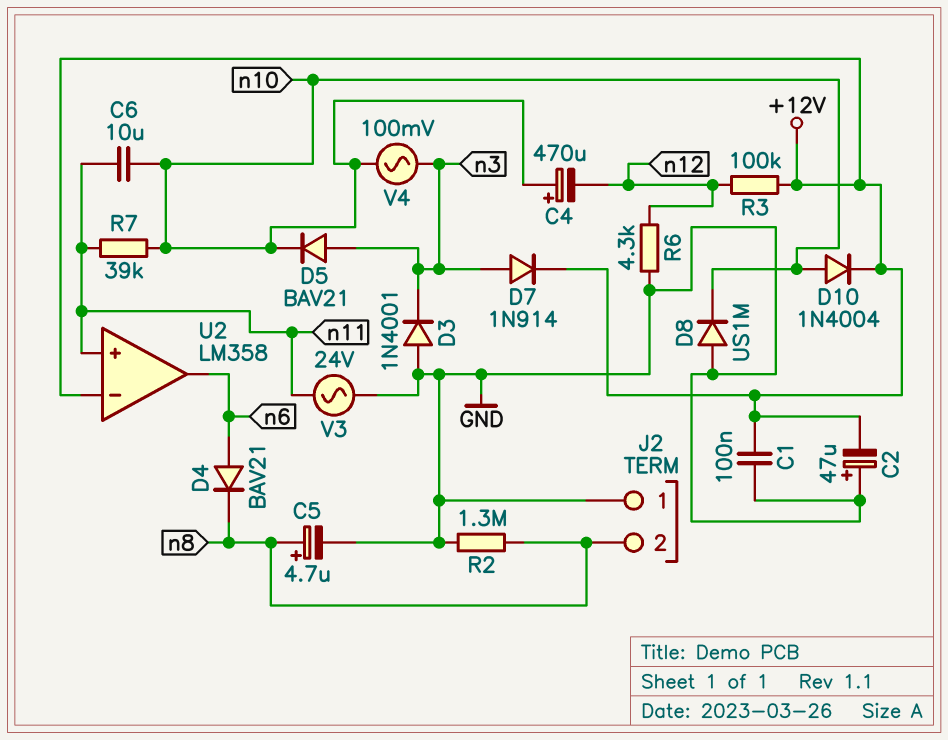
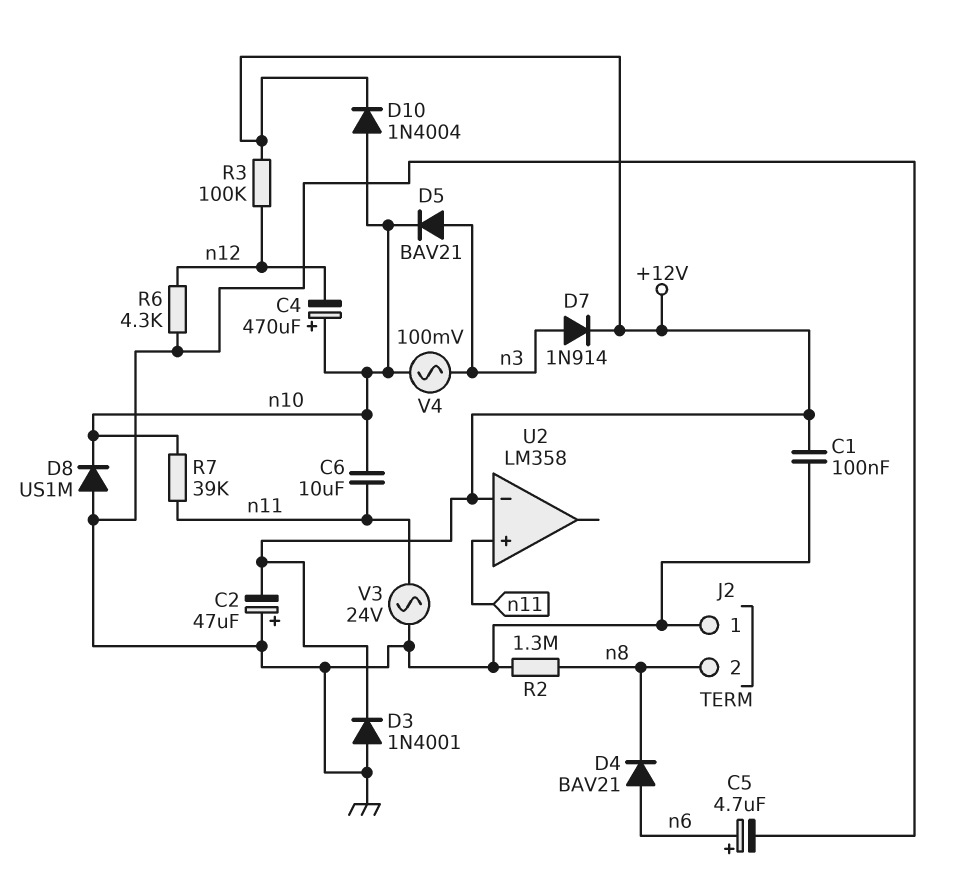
C5: 4.7uF (plus n8, minus GND) -> 4.7uF (plus n6, minus GND)
D3: diode 1N4001 (A GND, K n3) -> diode 1N4001 (A GND, K +12V)
U2 pin out: n6 -> none

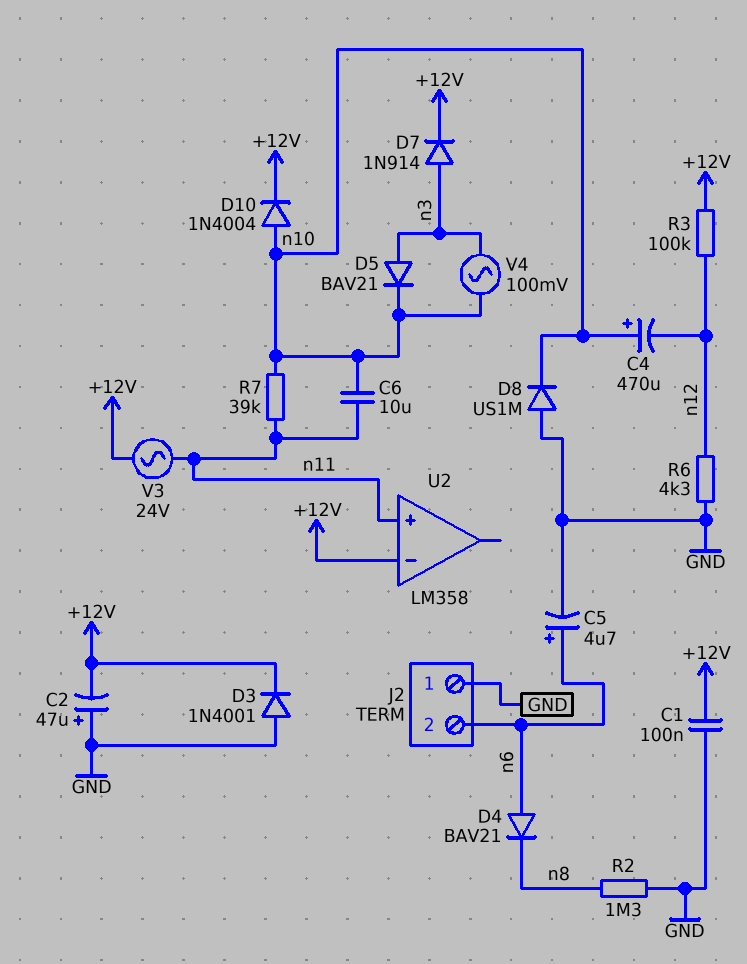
J2 pin 2: n8 -> n6
V3: AC 24V (GND, n11) -> AC 24V (+12V, n11)

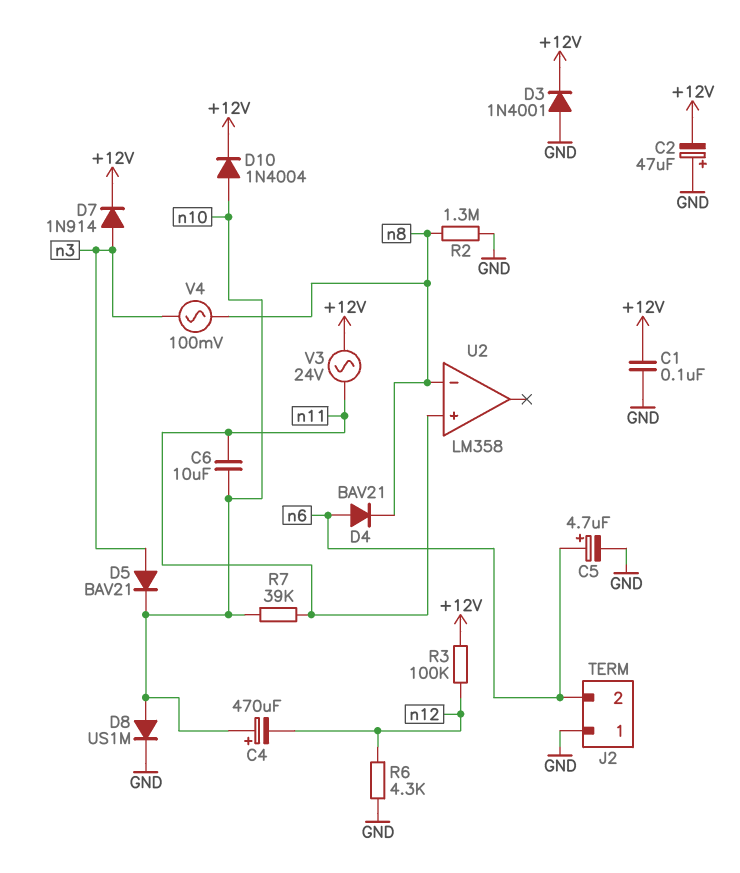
D8: diode US1M (A GND, K n10) -> diode US1M (A n10, K GND)
U2 pin in-: +12V -> n8
V4: AC 100mV (n3, n10) -> AC 100mV (n3, n8)

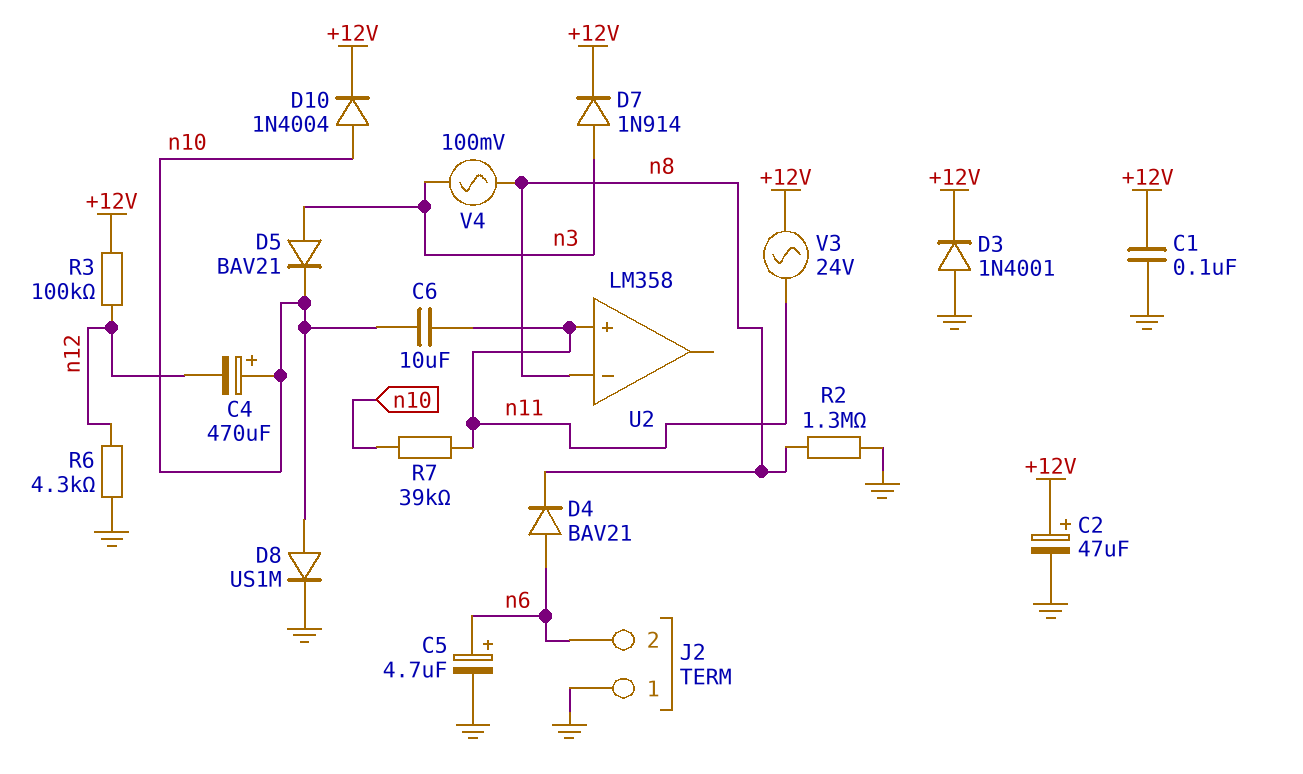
C2: 47uF (plus GND, minus +12V) -> 47uF (plus +12V, minus GND)

